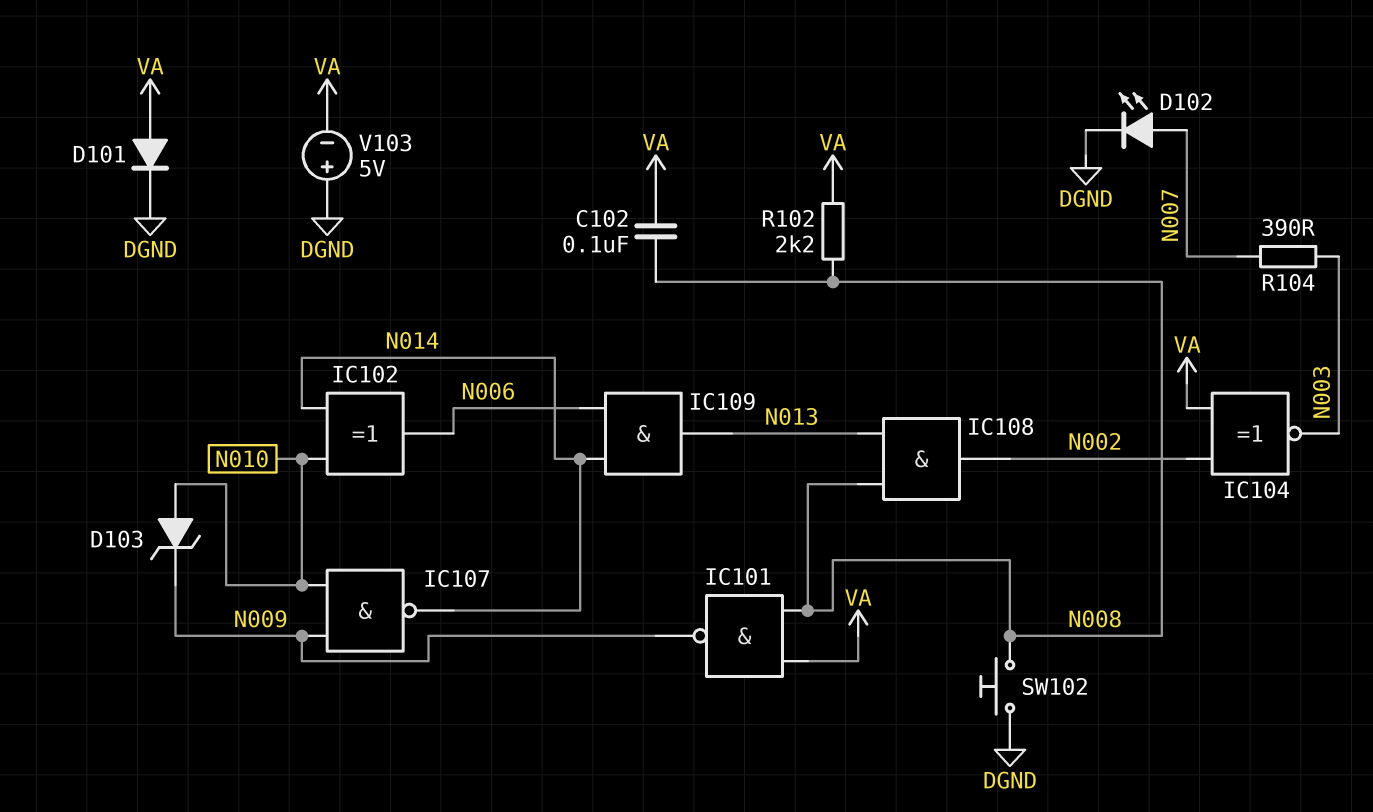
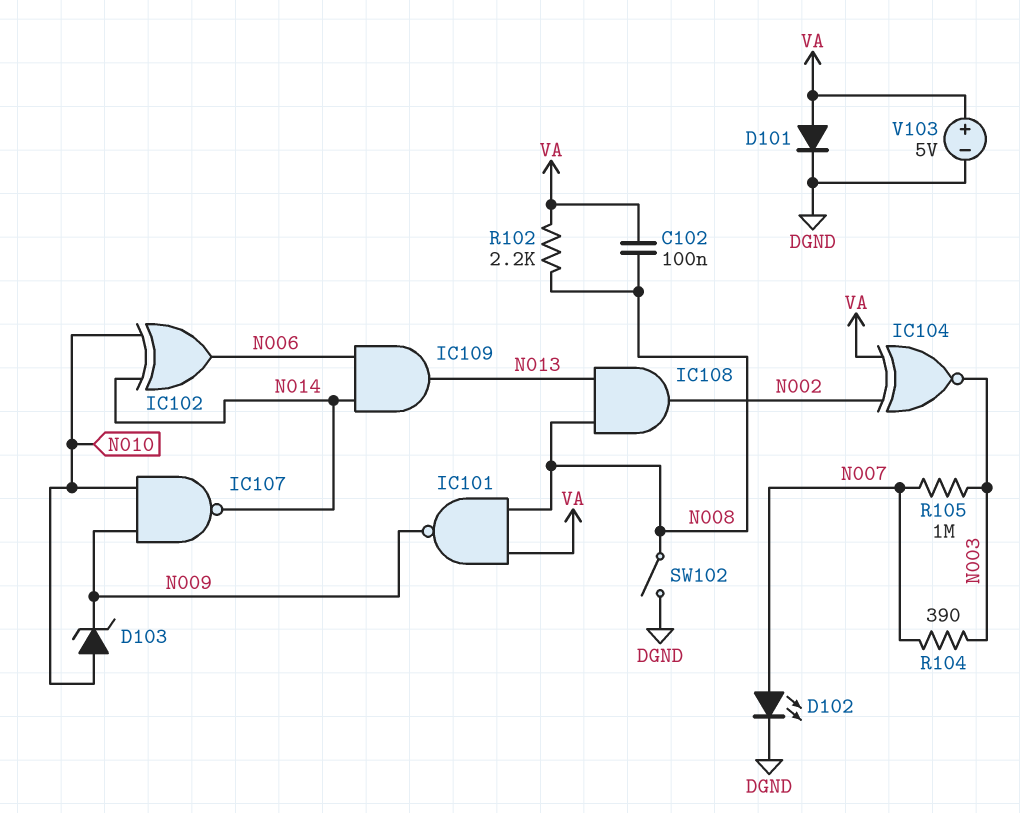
R105: none -> 1M (N003, N007)
SW102: button (DGND, N008) -> switch (DGND, N008)
V103: 5V (plus DGND, minus VA) -> 5V (plus VA, minus DGND)

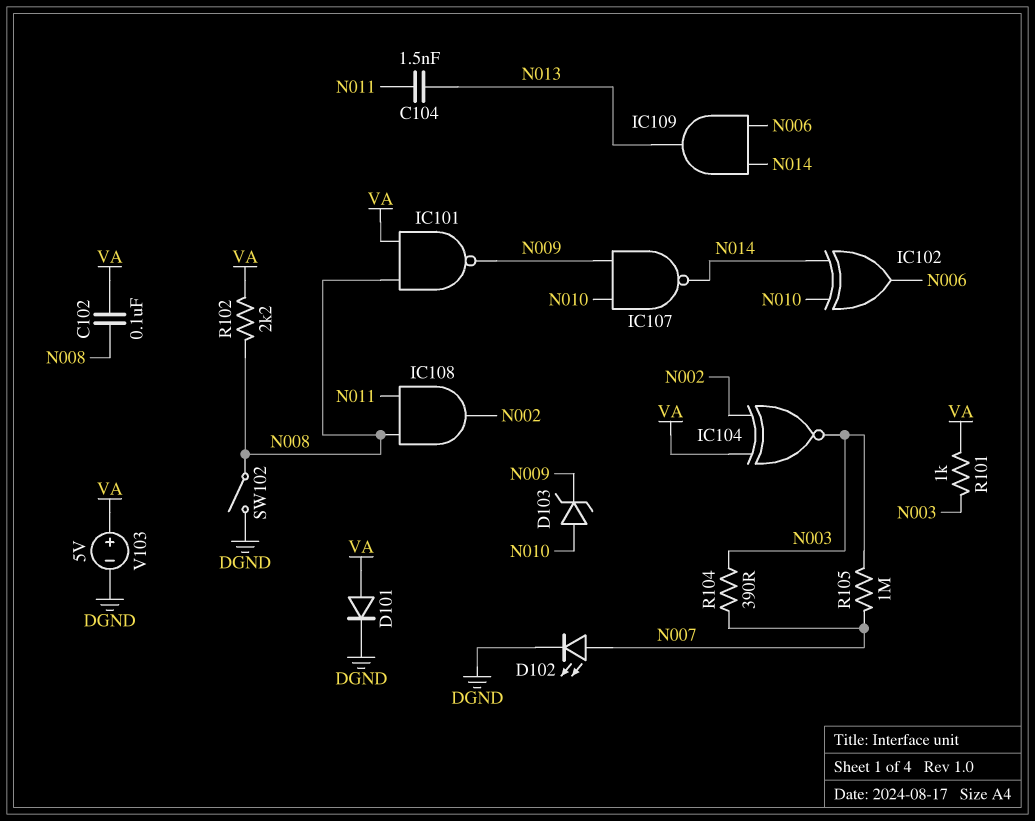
C104: none -> 1.5nF (N011, N013)
IC108: AND (in N008, in N013, out N002) -> AND (in N008, in N011, out N002)
R101: none -> 1k (N003, VA)

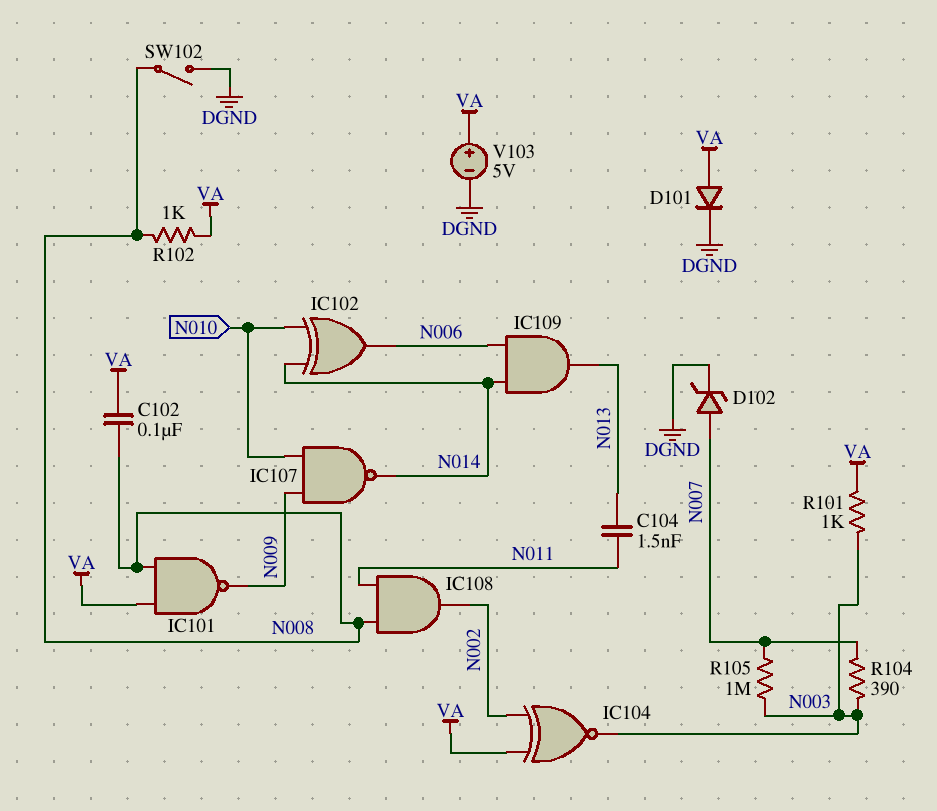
D102: LED (A N007, K DGND) -> zener (A N007, K DGND)
D103: zener (A N010, K N009) -> none
R102: 2.2k (N008, VA) -> 1k (N008, VA)

